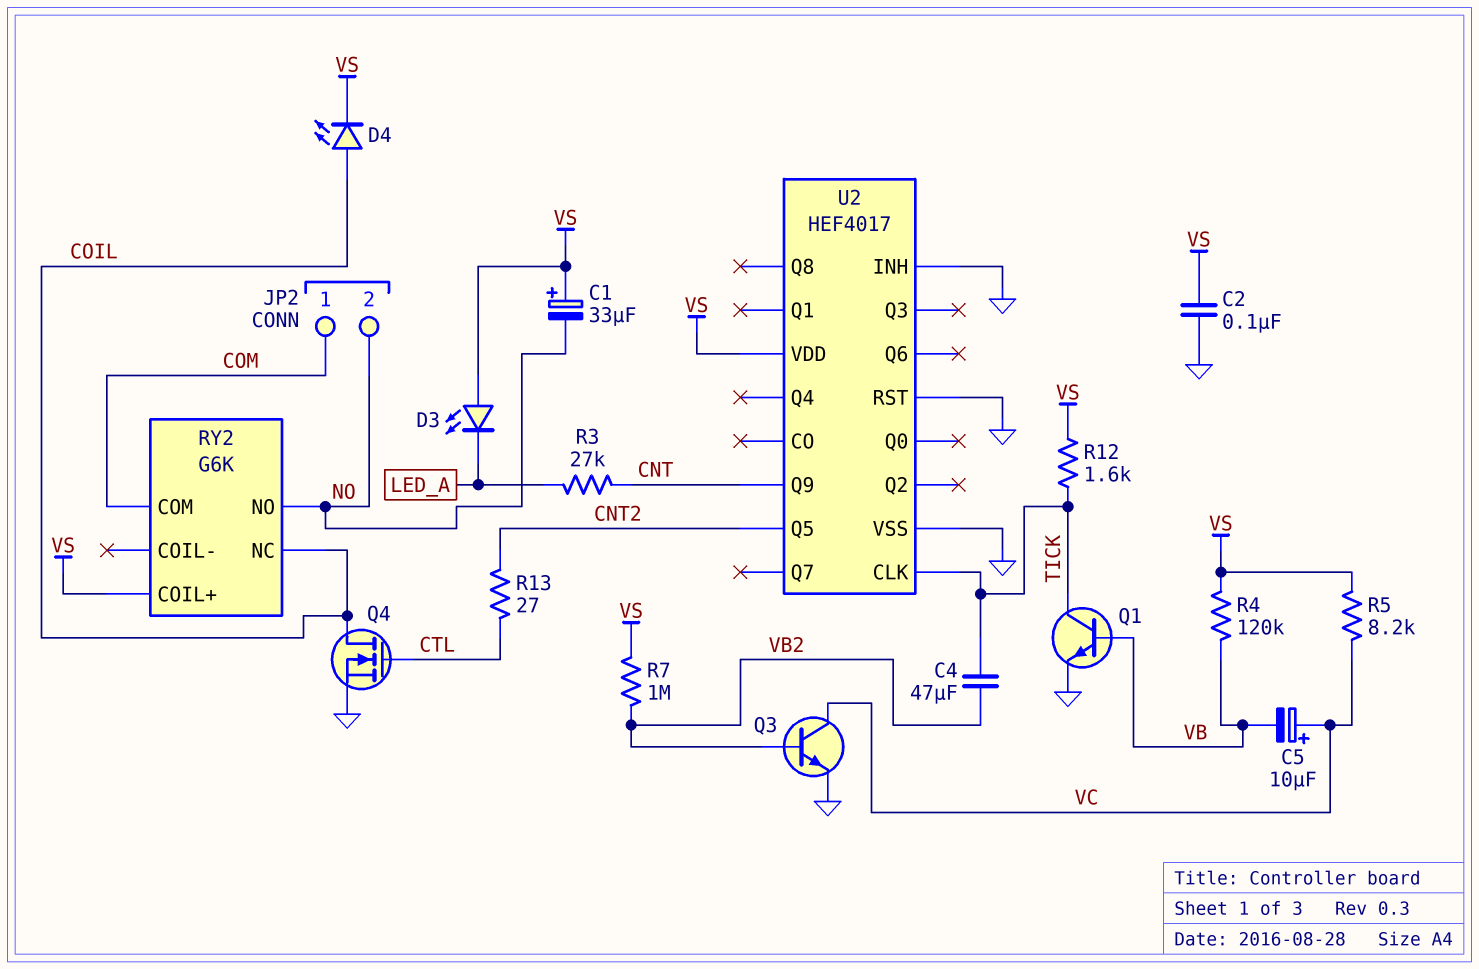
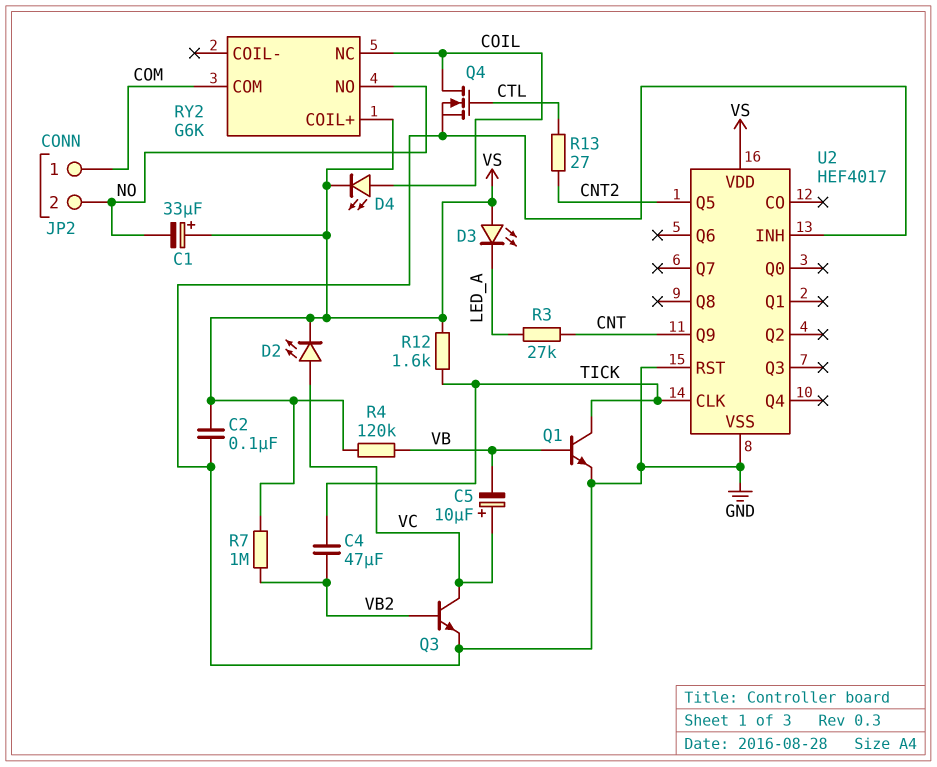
D2: none -> LED (A VC, K VS)
R5: 8.2k (VC, VS) -> none

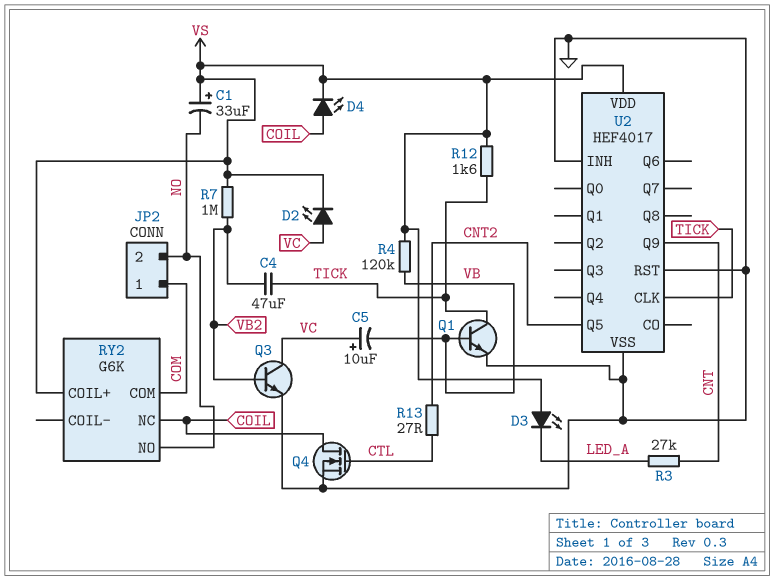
C2: 100nF (GND, VS) -> none

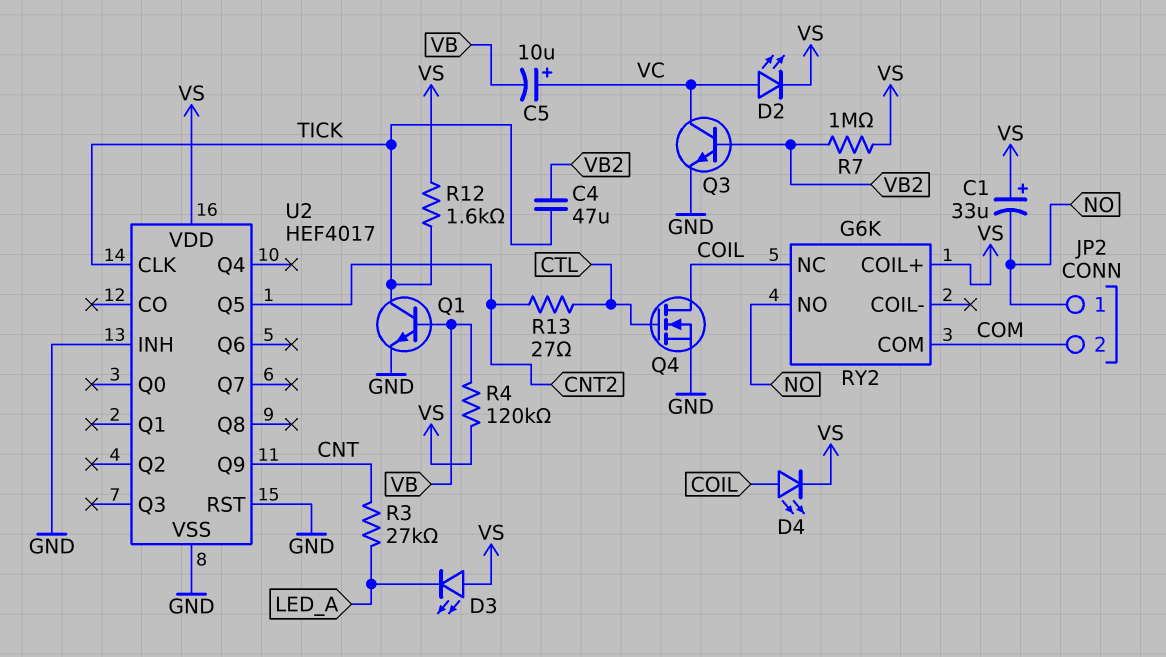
JP2 pin 1: COM -> NO
JP2 pin 2: NO -> COM

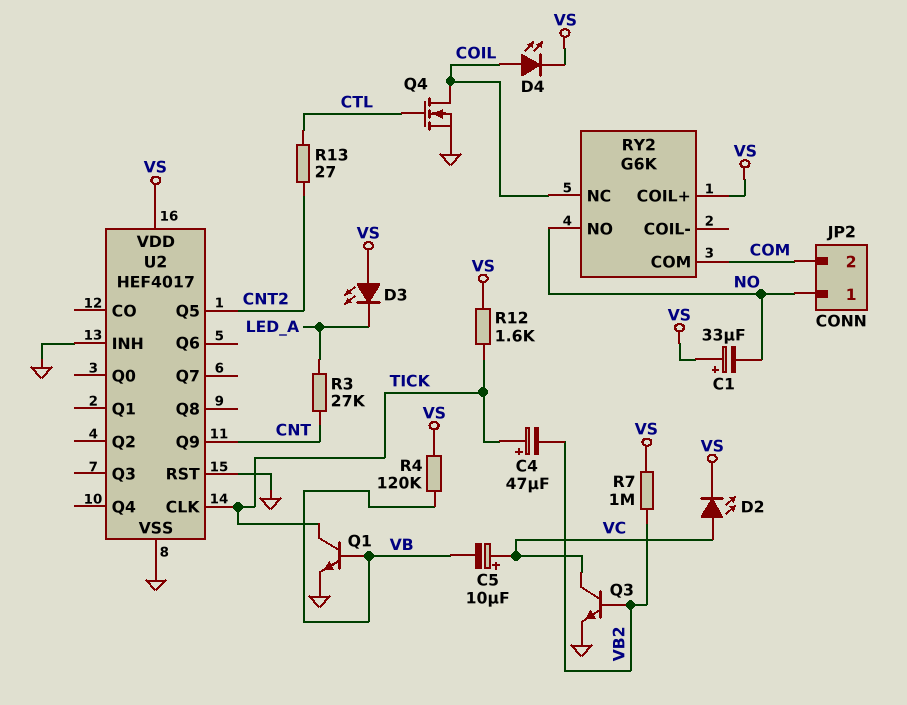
C4: 47uF (TICK, VB2) -> 47uF (plus TICK, minus VB2)

